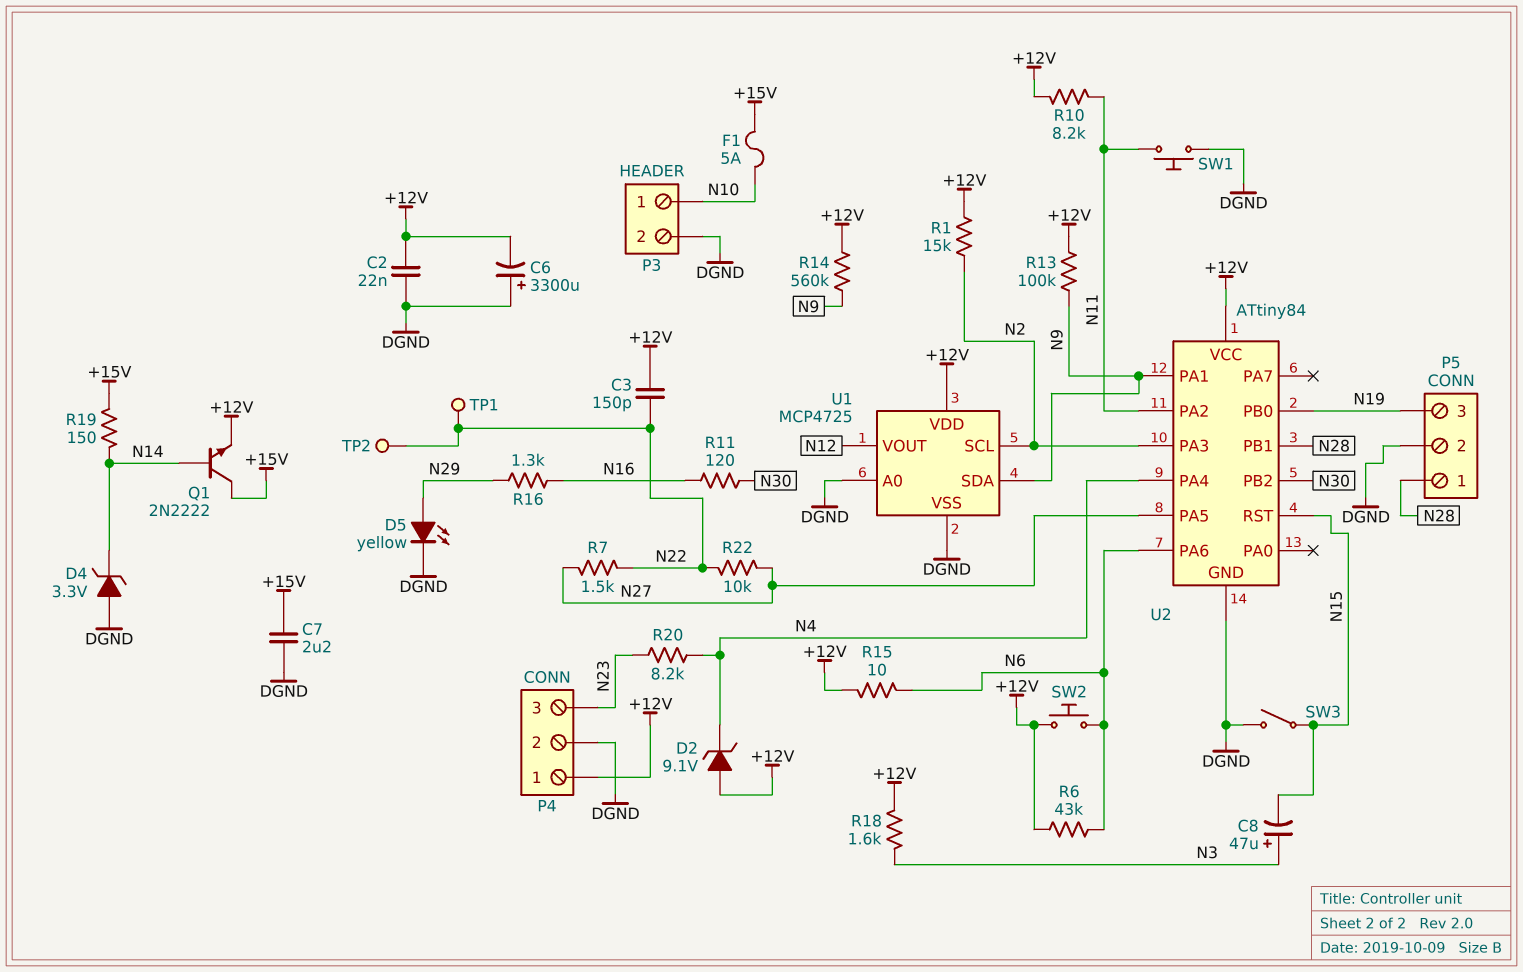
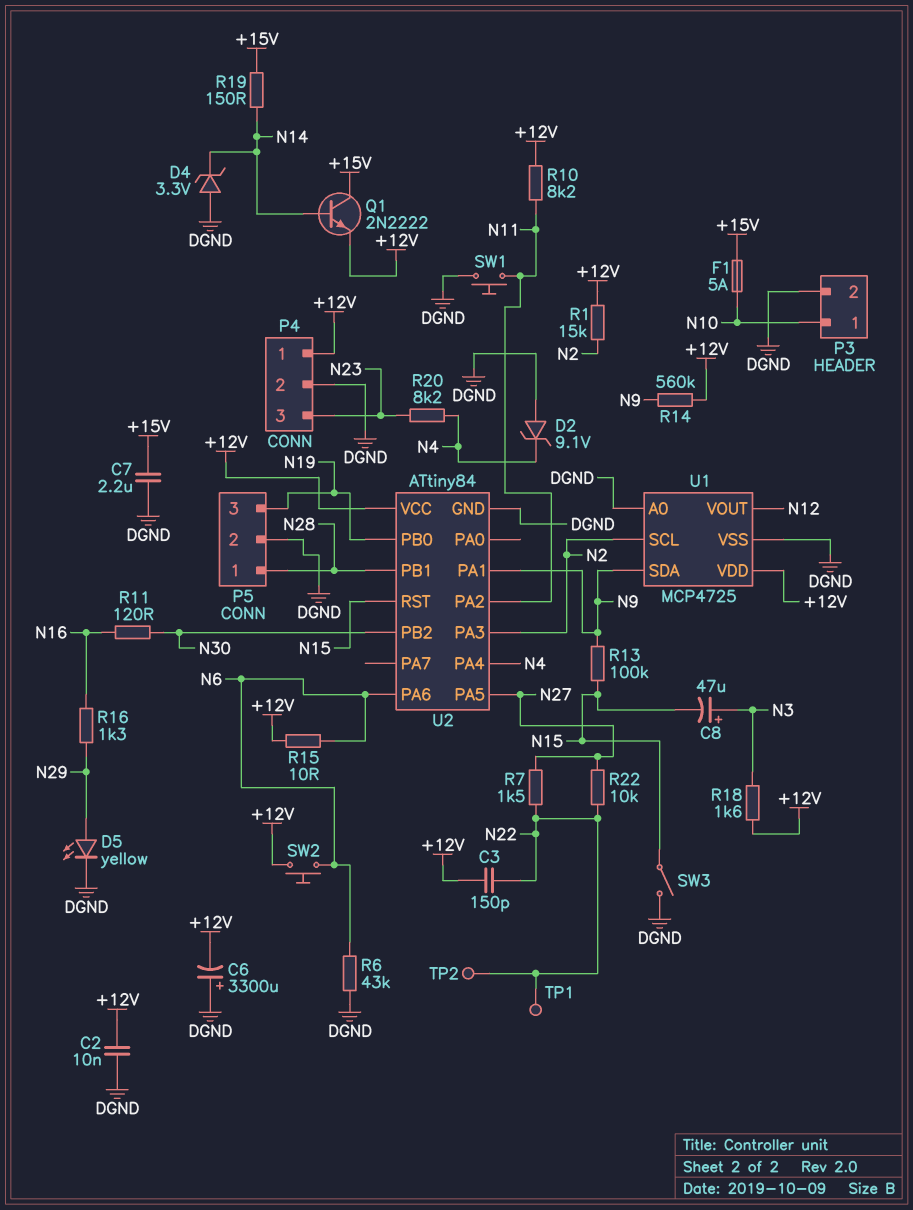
C2: 22nF (+12V, DGND) -> 10nF (+12V, DGND)
D2: zener 9.1V (A +12V, K N4) -> zener 9.1V (A DGND, K N4)
R6: 43k (+12V, N6) -> 43k (DGND, N6)
R13: 100k (+12V, N9) -> 100k (N9, N15)

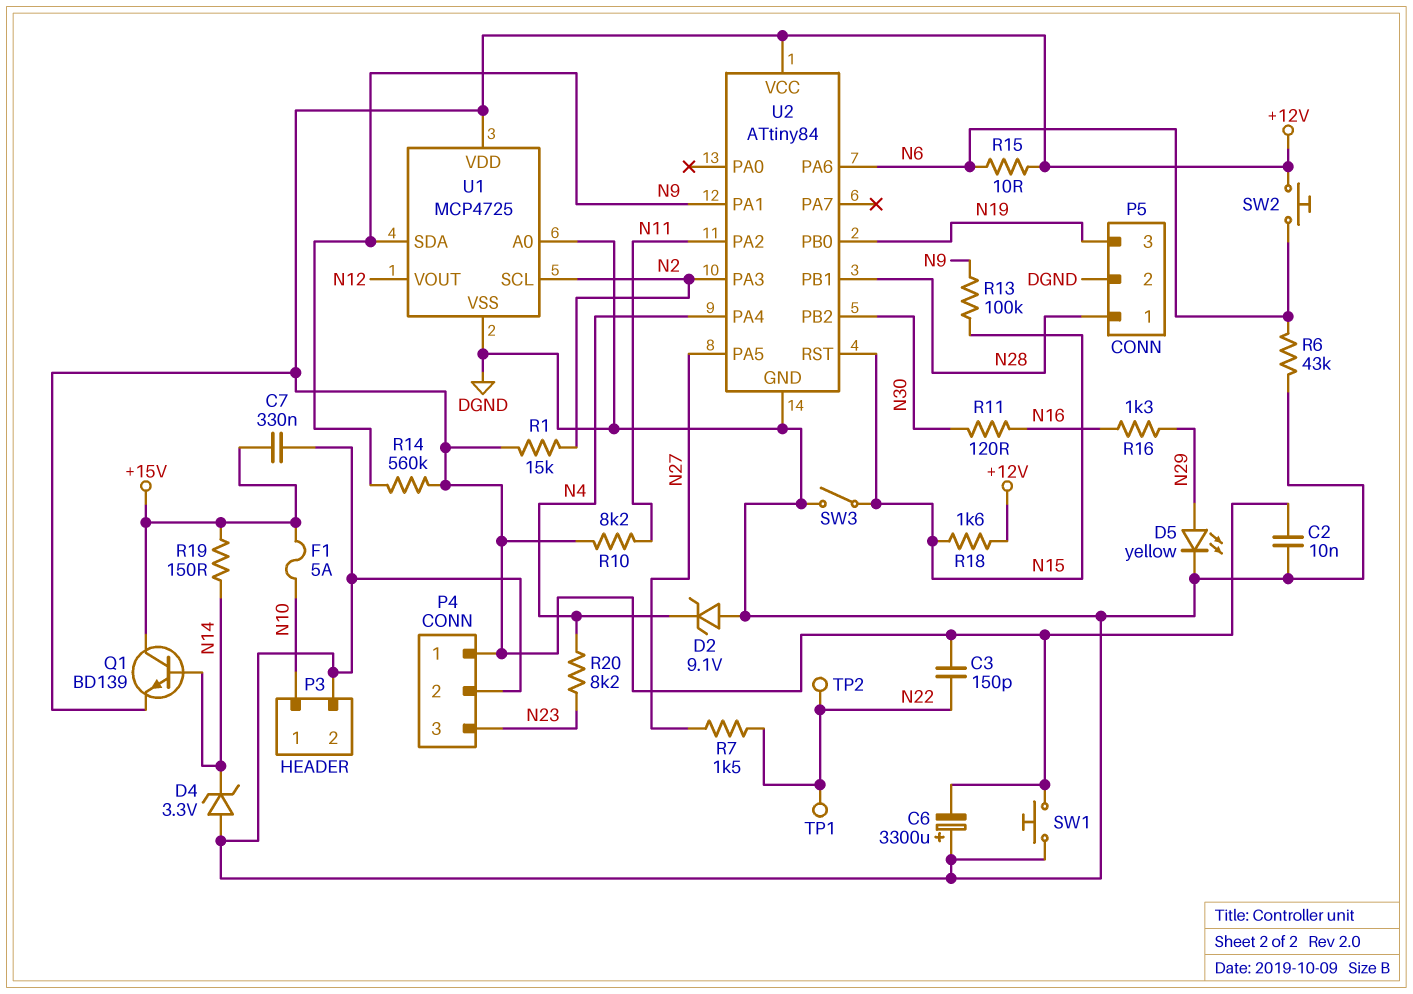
C7: 2.2uF (+15V, DGND) -> 330nF (+15V, DGND)
C8: 47uF (plus N3, minus N15) -> none
Q1: NPN 2N2222 (B N14, C +15V, E +12V) -> NPN BD139 (B N14, C +15V, E +12V)
R18: 1.6k (+12V, N3) -> 1.6k (+12V, N15)
R22: 10k (N22, N27) -> none
SW1: button (DGND, N11) -> button (+12V, DGND)

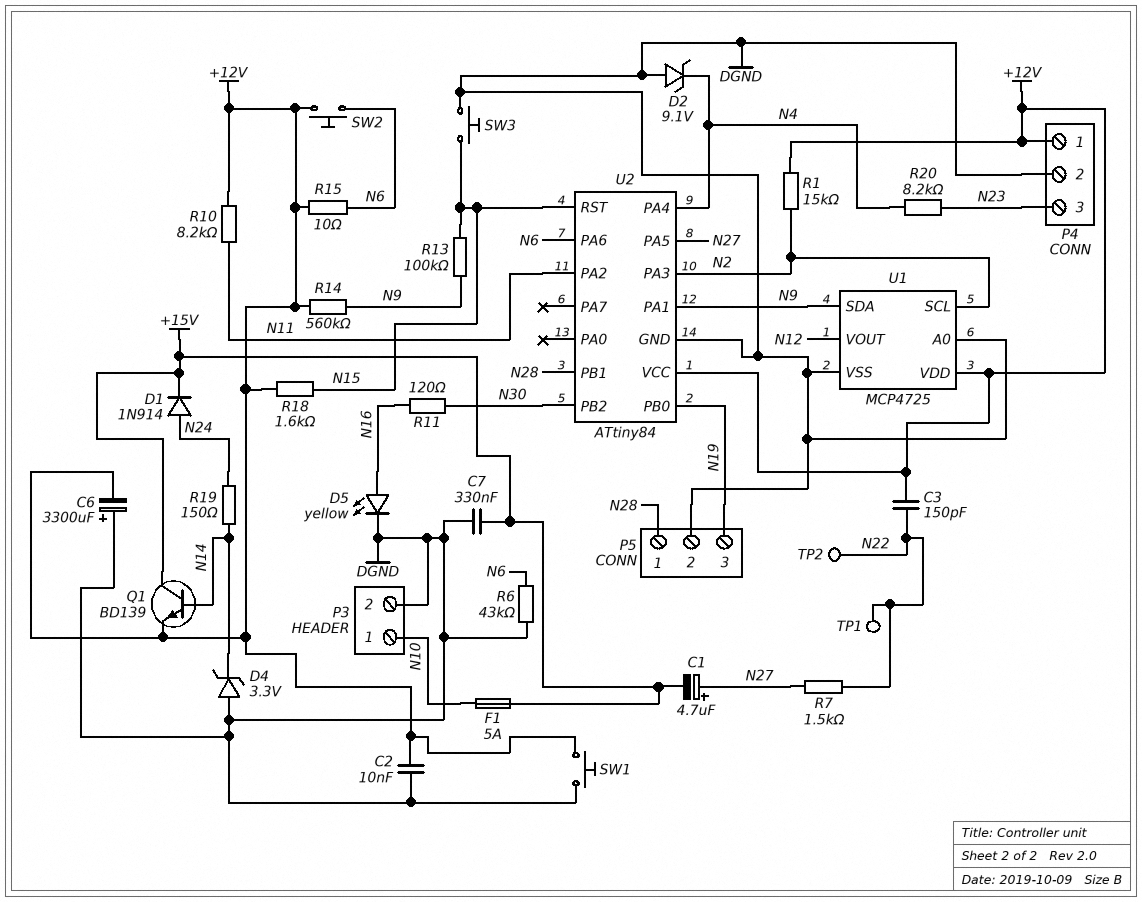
C1: none -> 4.7uF (plus N27, minus +15V)
D1: none -> diode 1N914 (A N24, K +15V)
D5: LED yellow (A N29, K DGND) -> LED yellow (A N16, K DGND)
R16: 1.3k (N16, N29) -> none
R19: 150 (+15V, N14) -> 150 (N14, N24)
SW3: switch (DGND, N15) -> button (DGND, N15)

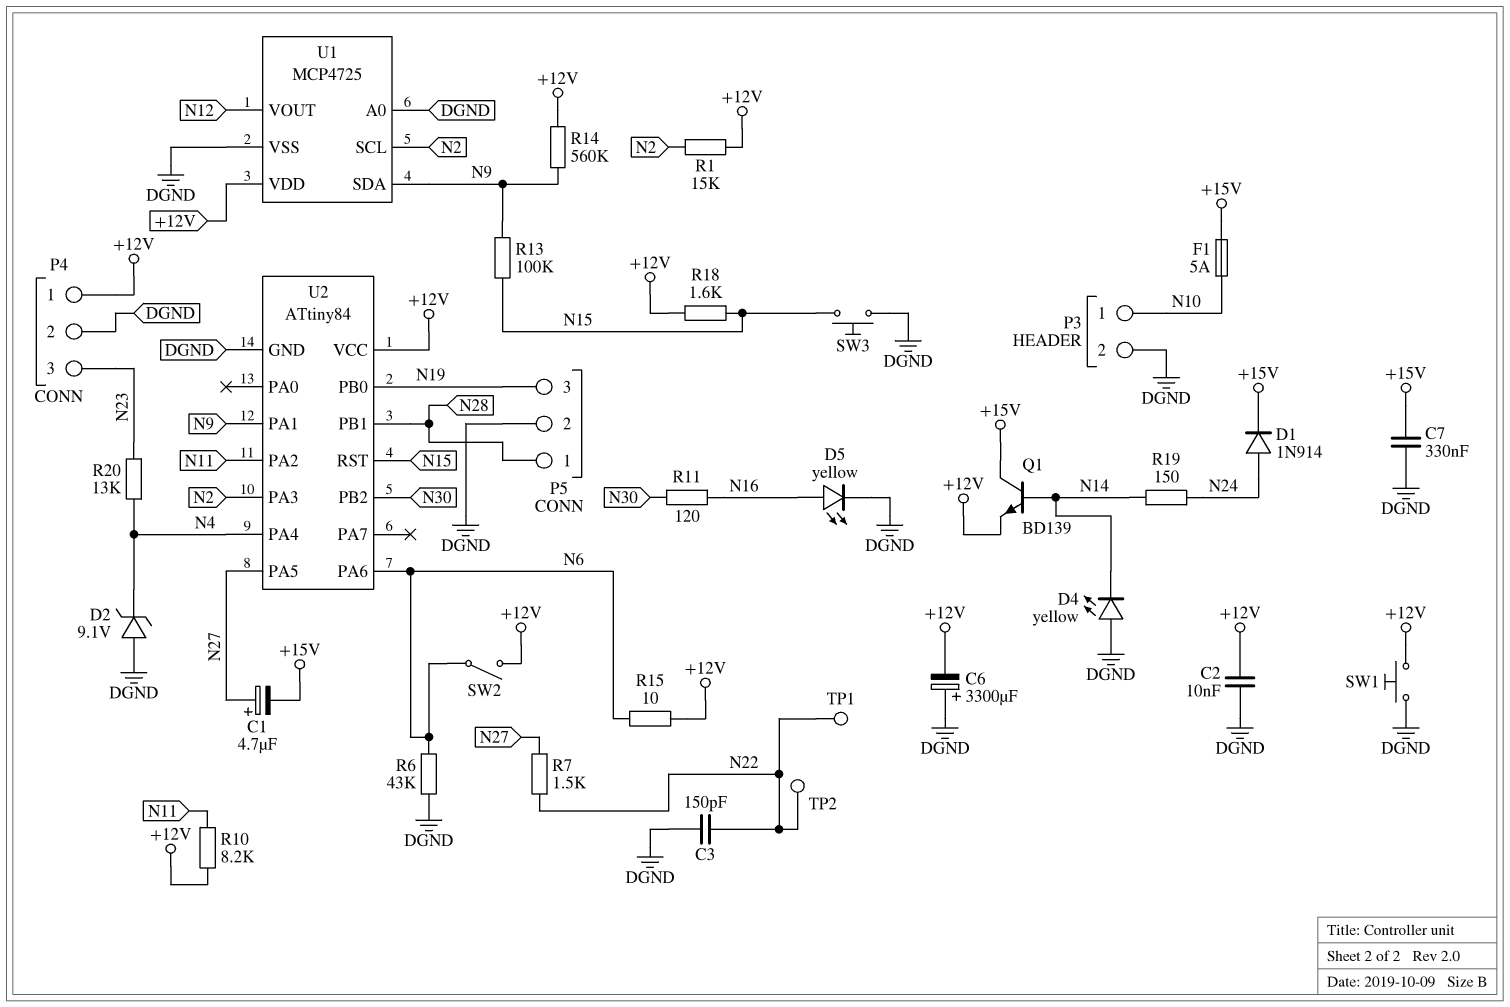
C3: 150pF (+12V, N22) -> 150pF (DGND, N22)
D4: zener 3.3V (A DGND, K N14) -> LED yellow (A DGND, K N14)
R20: 8.2k (N4, N23) -> 13k (N4, N23)
SW2: button (+12V, N6) -> switch (+12V, N6)

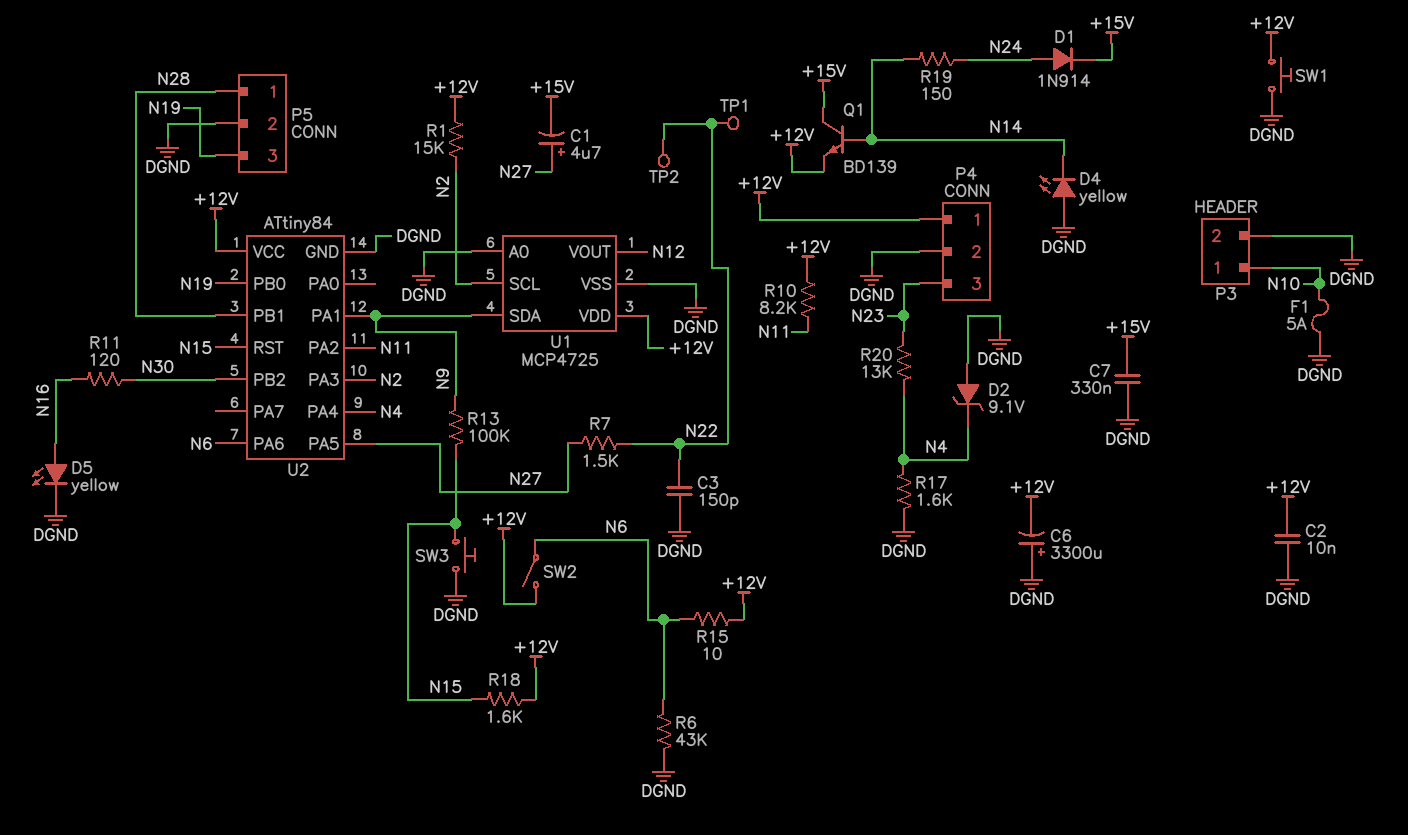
F1: 5A (+15V, N10) -> 5A (DGND, N10)
R14: 560k (+12V, N9) -> none
R17: none -> 1.6k (DGND, N4)

